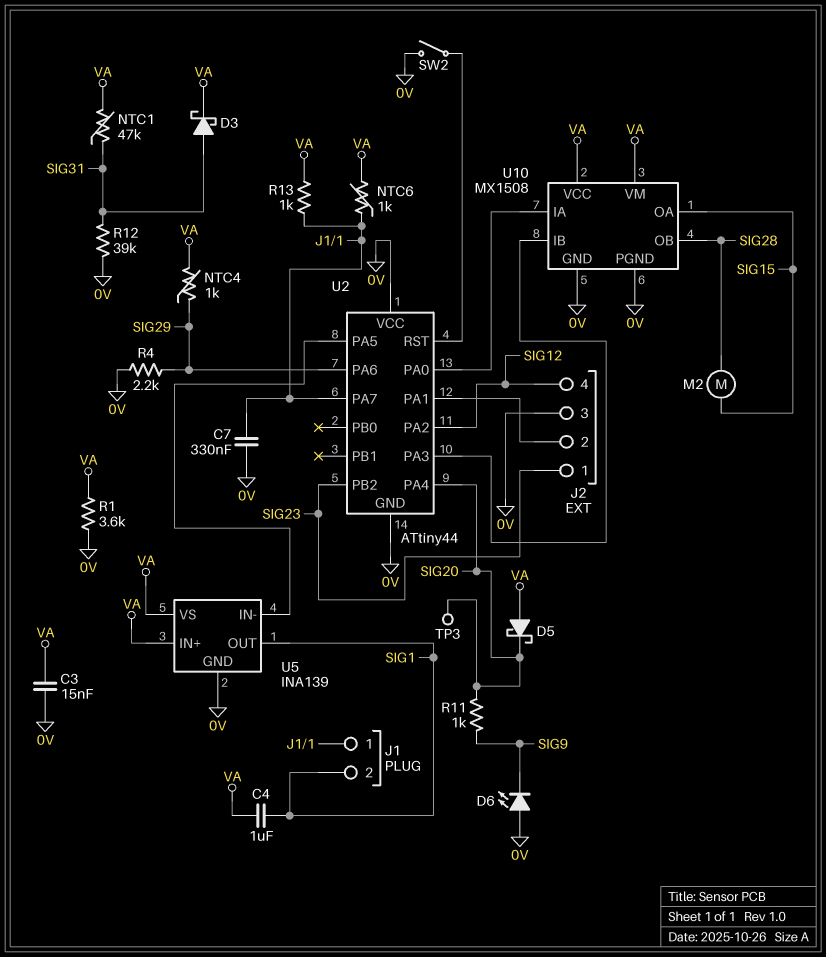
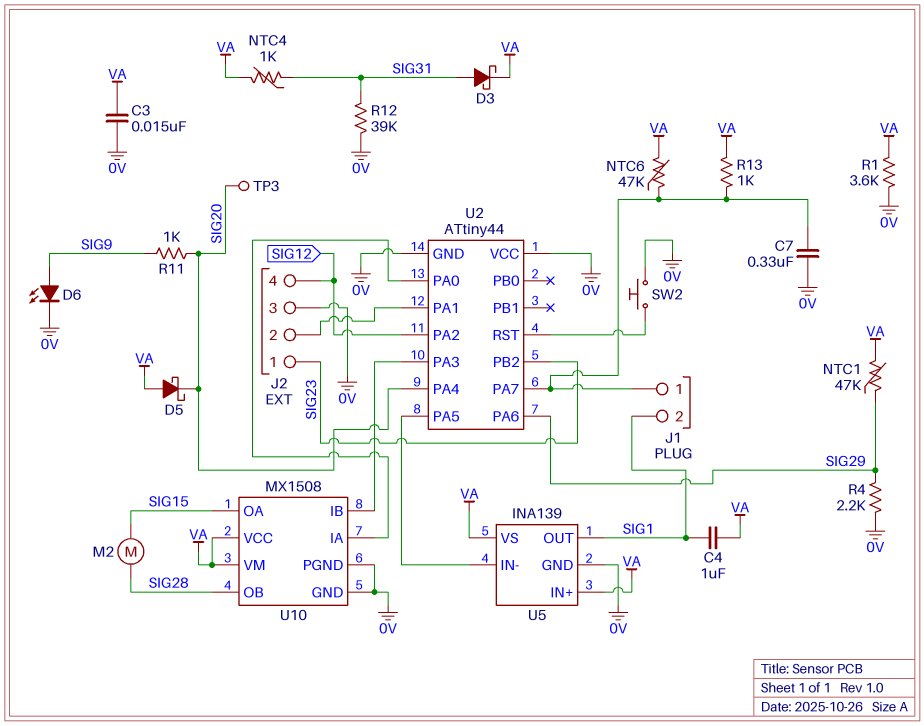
D6: LED (A 0V, K SIG9) -> LED (A SIG9, K 0V)
NTC1: 47k (SIG31, VA) -> 47k (SIG29, VA)
NTC4: 1k (SIG29, VA) -> 1k (SIG31, VA)
NTC6: 1k (J1/1, VA) -> 47k (J1/1, VA)
SW2: switch (0V, U2/RST) -> button (0V, U2/RST)

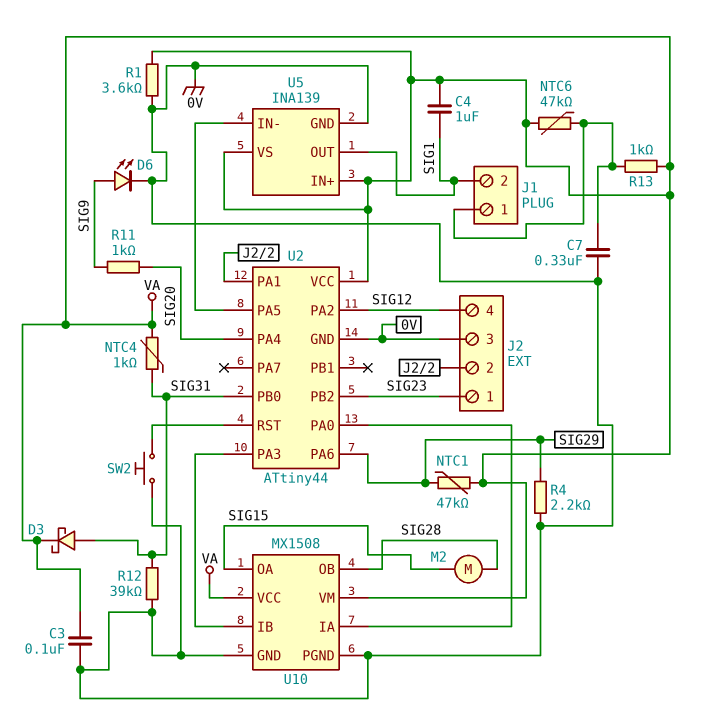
C3: 15nF (0V, VA) -> 100nF (0V, VA)
D5: schottky (A VA, K SIG20) -> none
TP3: test point (SIG20) -> none
U2 pin PA7: J1/1 -> none
U2 pin PB0: none -> SIG31
U2 pin VCC: 0V -> VA

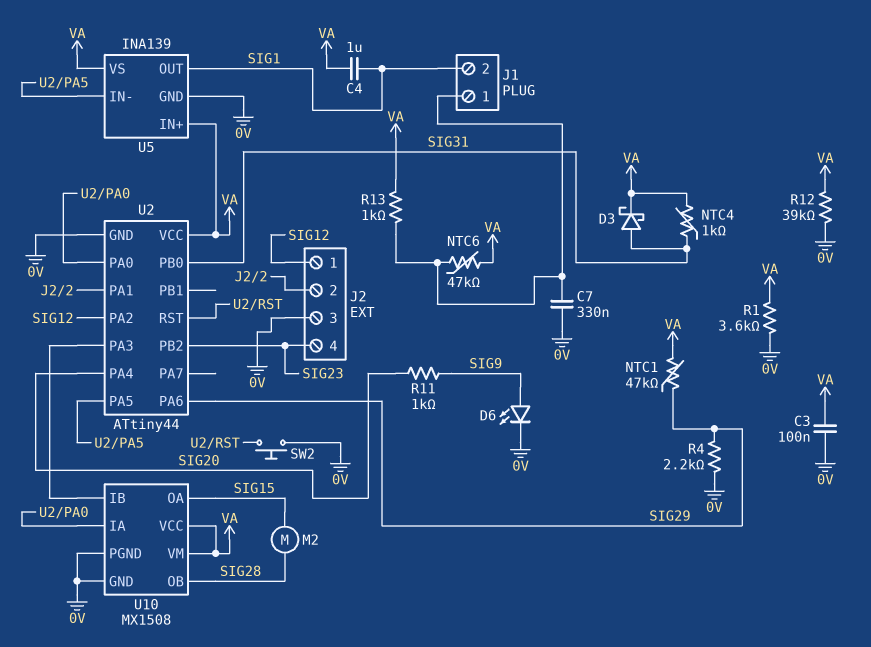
J2 pin 1: SIG23 -> SIG12
J2 pin 4: SIG12 -> SIG23
R12: 39k (0V, SIG31) -> 39k (0V, VA)

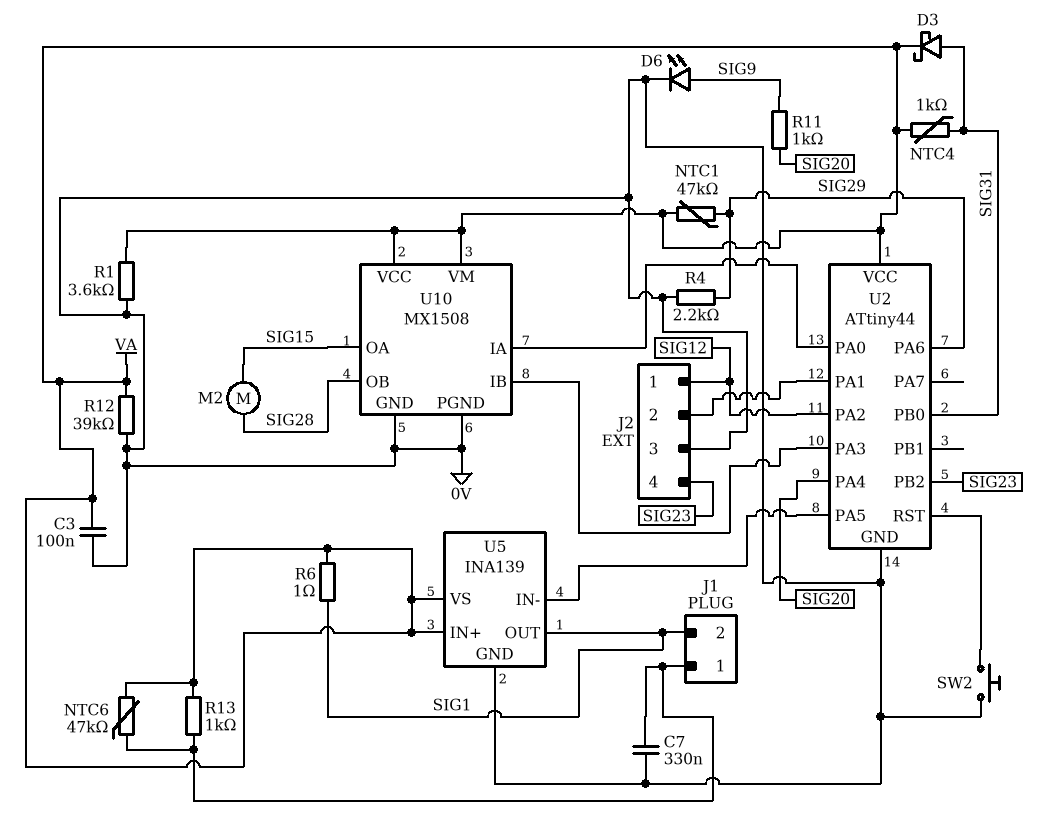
C4: 1uF (SIG1, VA) -> none
R6: none -> 1 (SIG1, VA)

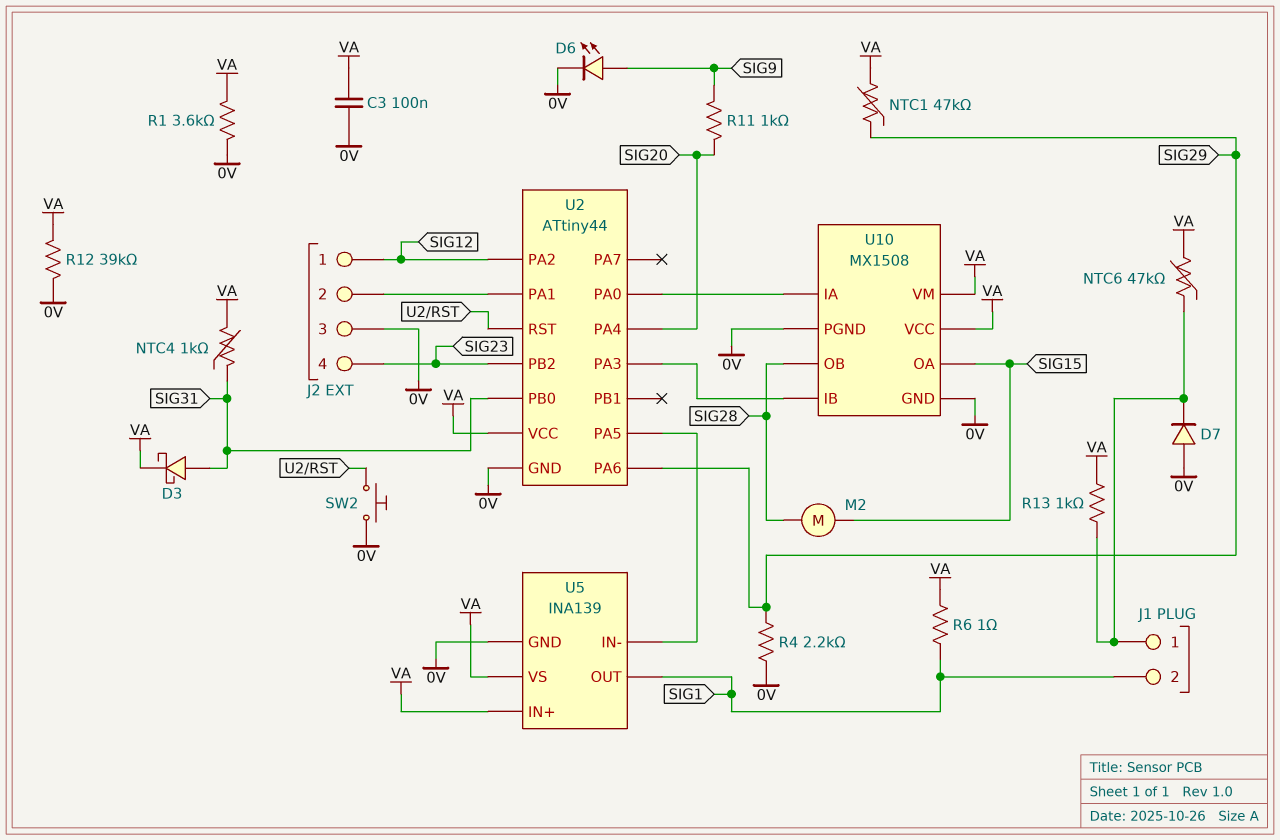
C7: 330nF (0V, J1/1) -> none
D7: none -> diode (A 0V, K J1/1)

